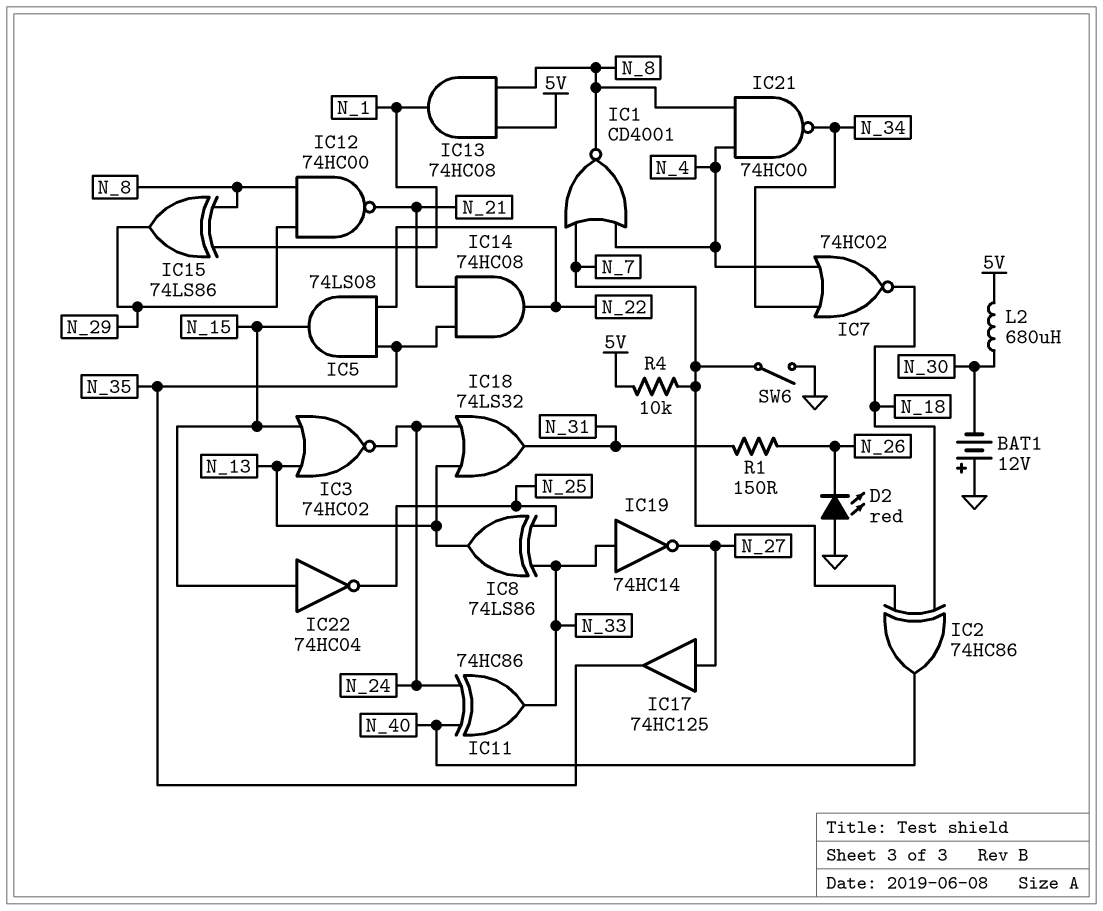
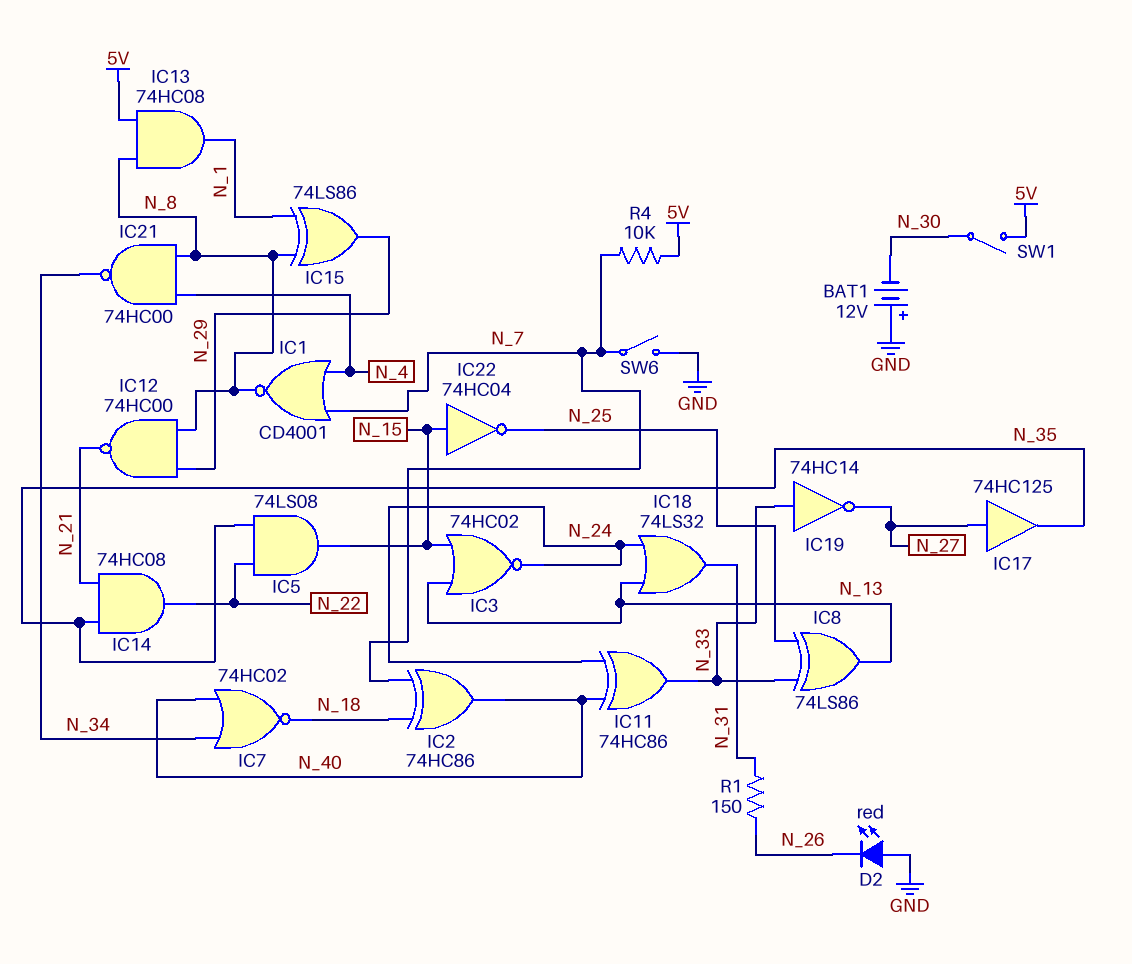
IC7: NOR 74HC02 (in N_4, in N_34, out N_18) -> NOR 74HC02 (in N_34, in N_40, out N_18)
L2: 680uH (5V, N_30) -> none
SW1: none -> switch (5V, N_30)

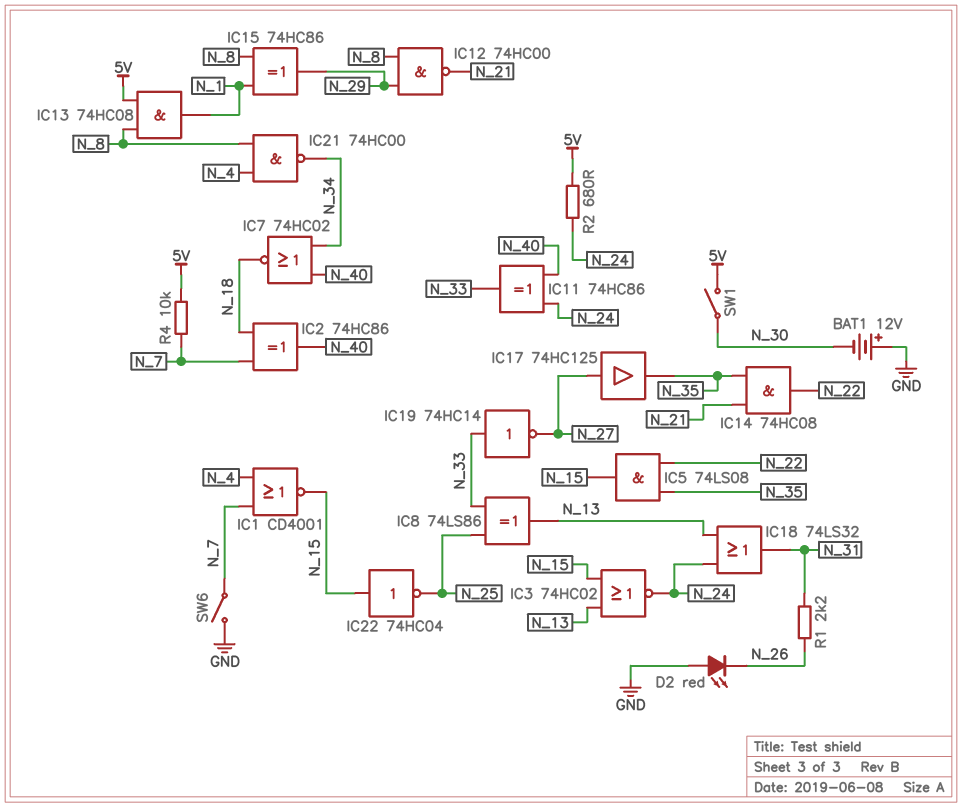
IC1: NOR CD4001 (in N_4, in N_7, out N_8) -> NOR CD4001 (in N_4, in N_7, out N_15)
IC15: XOR 74LS86 (in N_1, in N_8, out N_29) -> XOR 74HC86 (in N_1, in N_8, out N_29)
R1: 150 (N_26, N_31) -> 2.2k (N_26, N_31)
R2: none -> 680 (5V, N_24)

